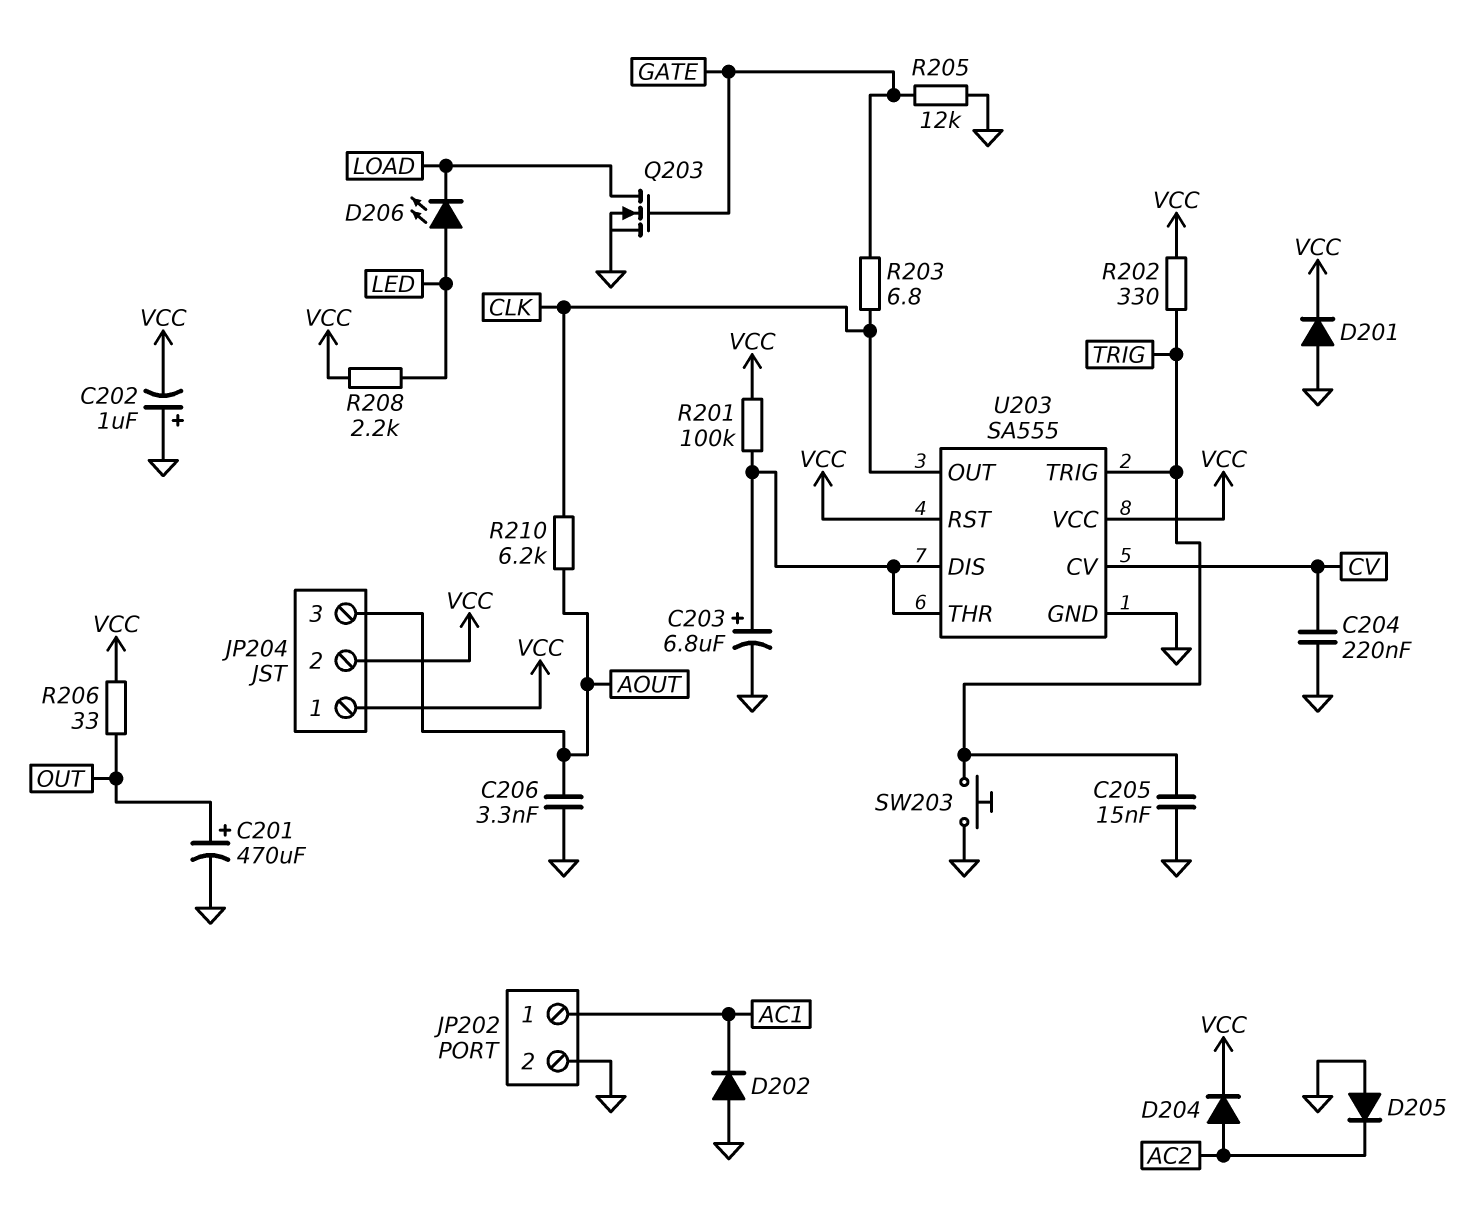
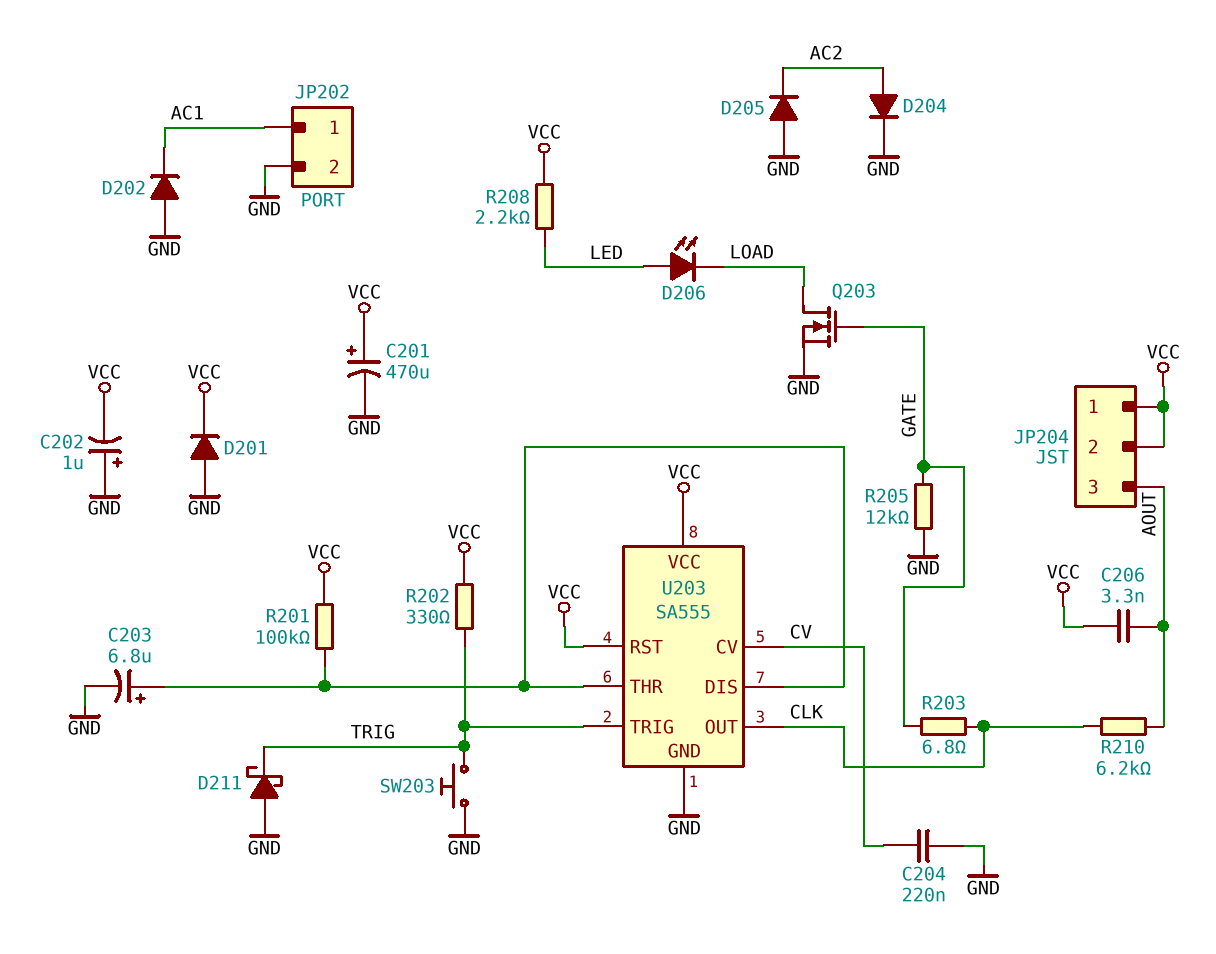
C201: 470uF (plus OUT, minus GND) -> 470uF (plus VCC, minus GND)
C205: 15nF (GND, TRIG) -> none
C206: 3.3nF (AOUT, GND) -> 3.3nF (AOUT, VCC)
D204: diode (A AC2, K VCC) -> diode (A AC2, K GND)
D211: none -> schottky (A GND, K TRIG)
R206: 33 (OUT, VCC) -> none

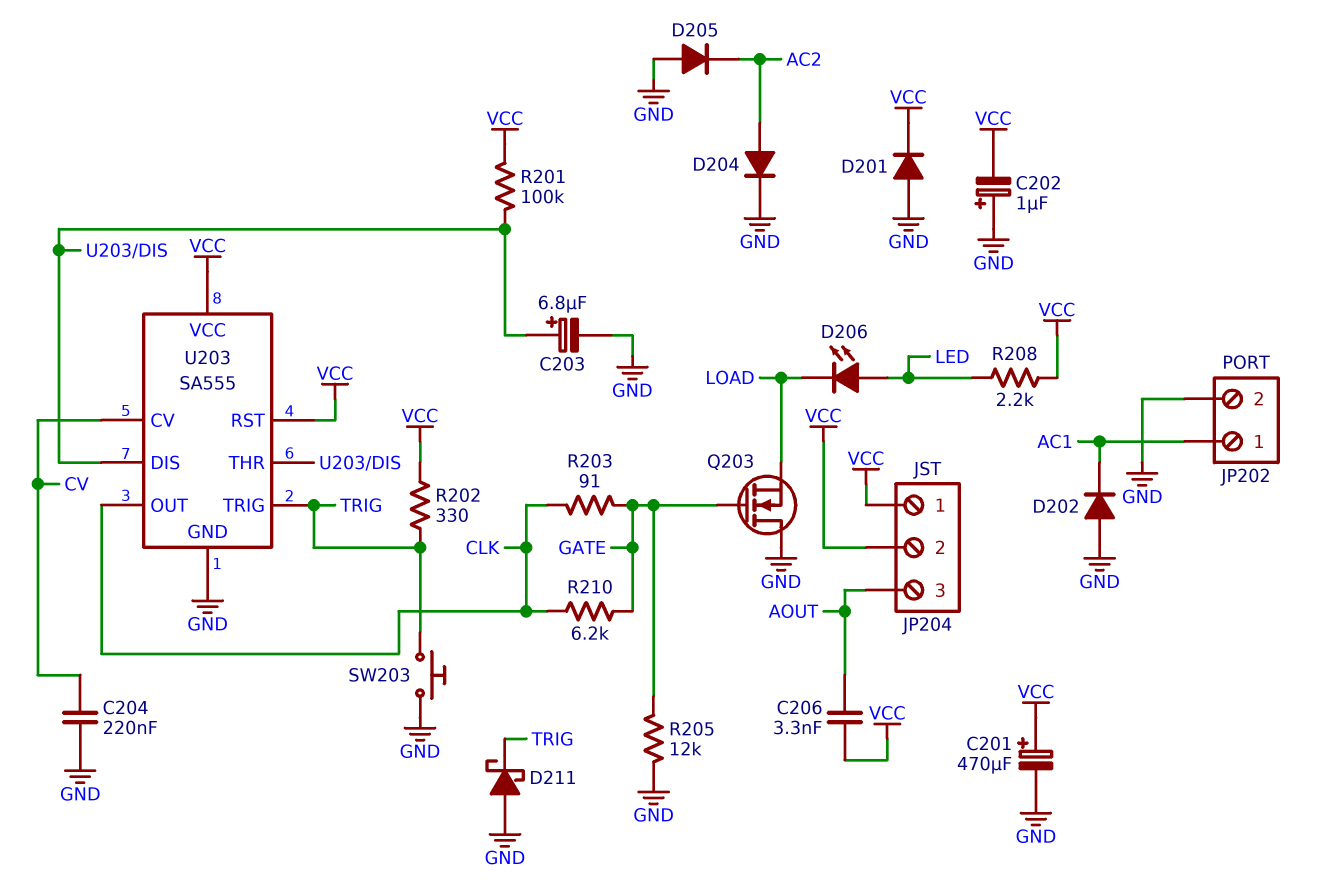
Q203: NMOS (G GATE, D LOAD, S GND) -> NMOS (G GATE, D GND, S LOAD)
R203: 6.8 (CLK, GATE) -> 91 (CLK, GATE)
R210: 6.2k (AOUT, CLK) -> 6.2k (CLK, GATE)

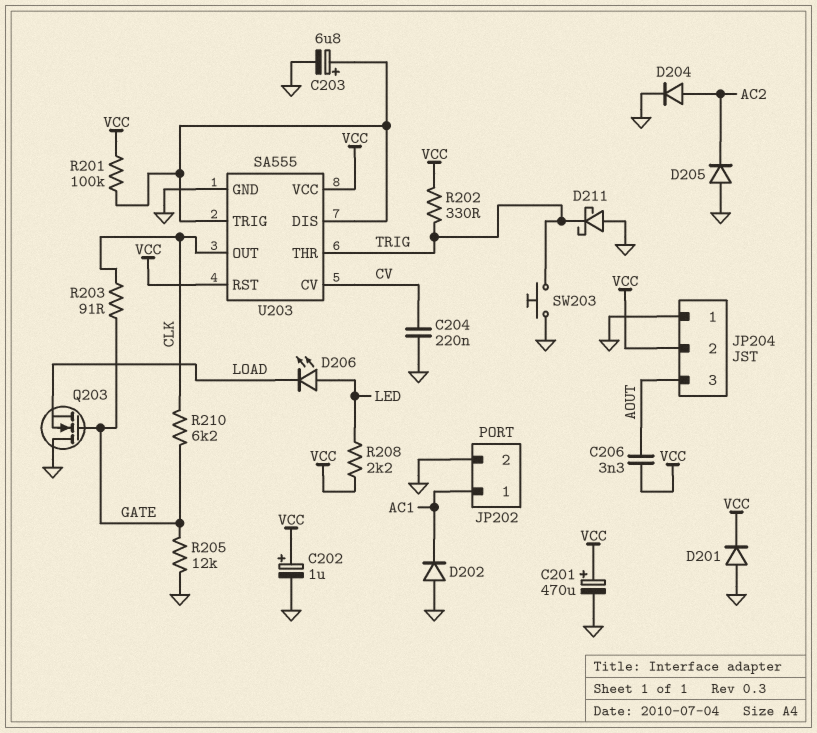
C202: 1uF (plus GND, minus VCC) -> 1uF (plus VCC, minus GND)
JP204 pin 1: VCC -> GND
U203 pin THR: U203/DIS -> TRIG
U203 pin TRIG: TRIG -> U203/DIS

